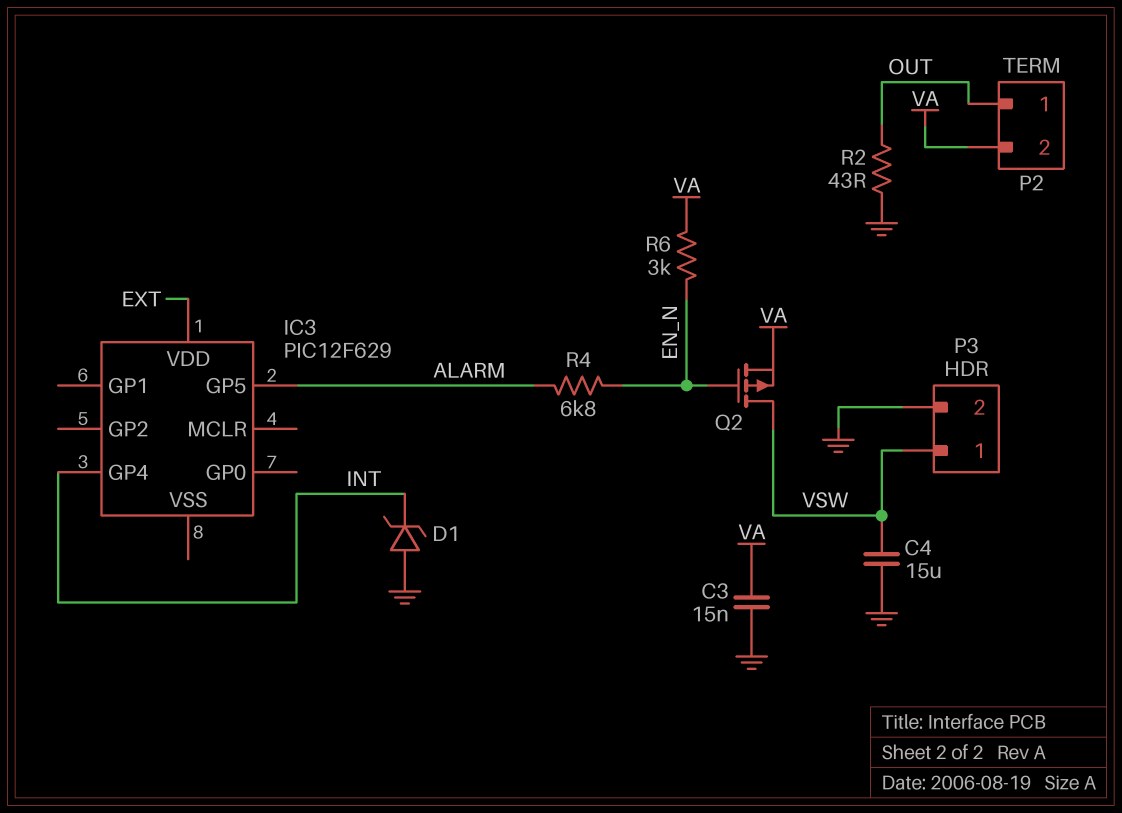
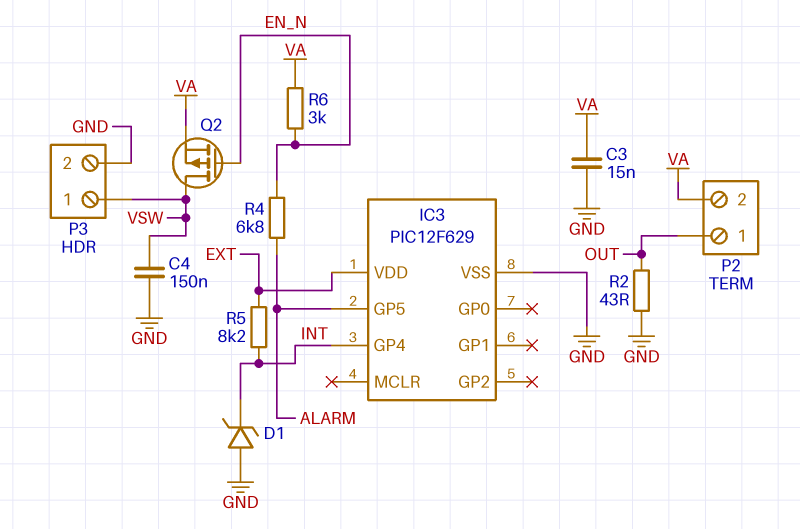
C4: 15uF (GND, VSW) -> 150nF (GND, VSW)
IC3 pin VSS: none -> GND
R5: none -> 8.2k (EXT, INT)

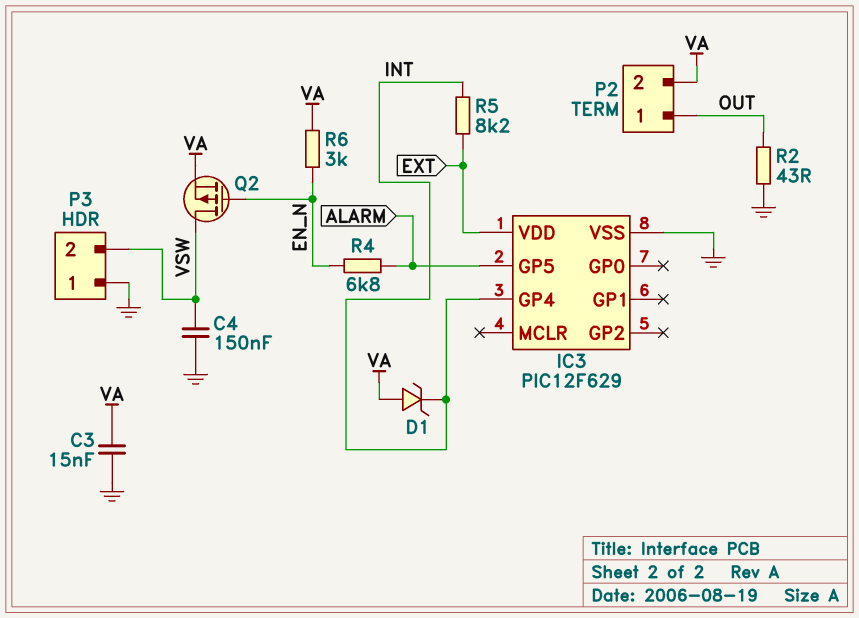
D1: zener (A GND, K INT) -> zener (A VA, K INT)
P3 pin 1: VSW -> GND
P3 pin 2: GND -> VSW

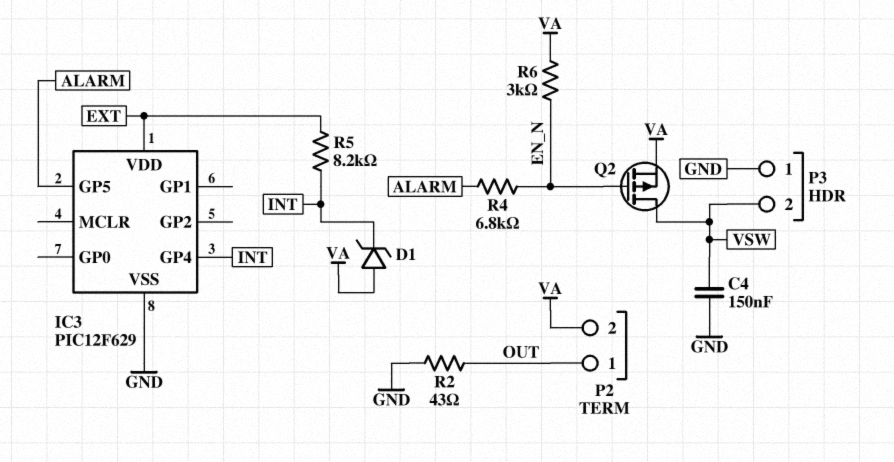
C3: 15nF (GND, VA) -> none

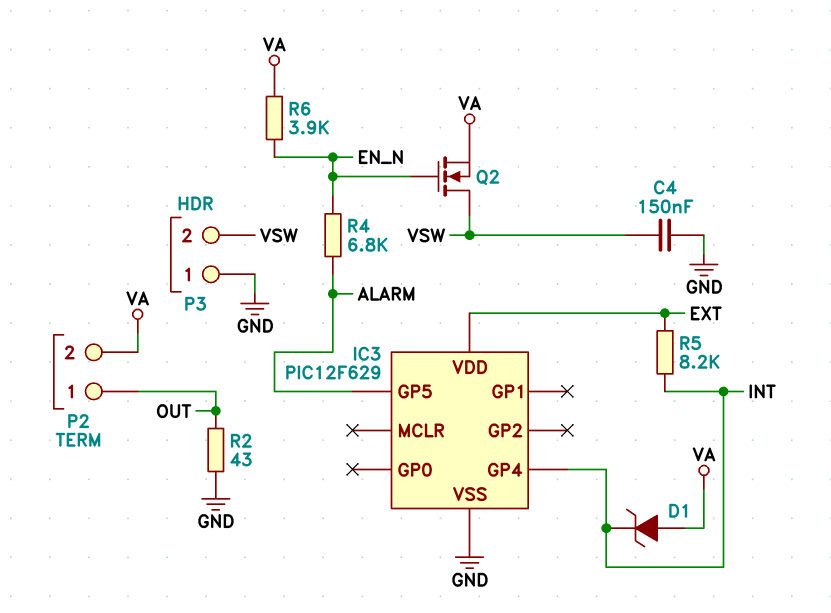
Q2: PMOS (G EN_N, D VSW, S VA) -> NMOS (G EN_N, D VSW, S VA)
R6: 3k (EN_N, VA) -> 3.9k (EN_N, VA)

